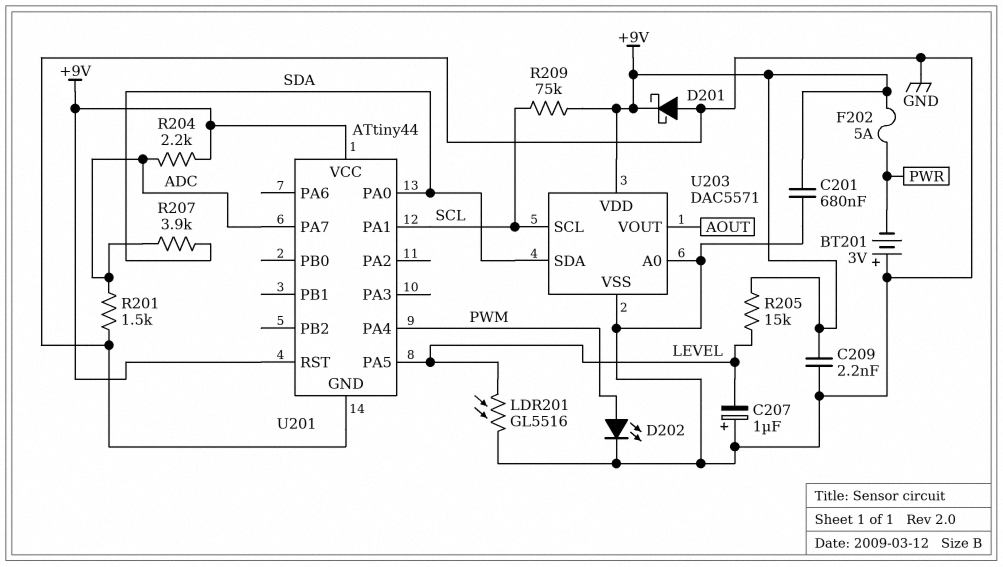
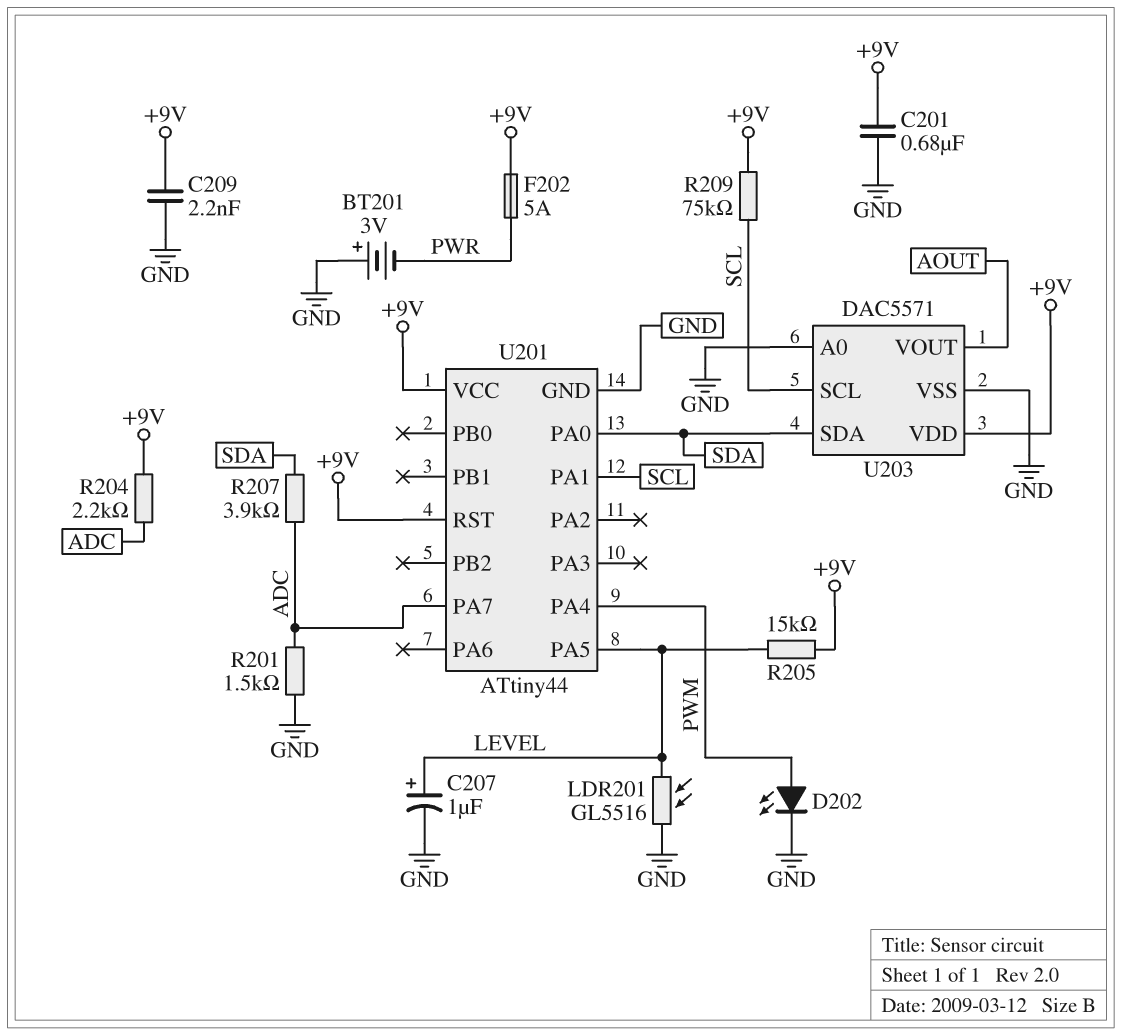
C207: 1uF (plus GND, minus LEVEL) -> 1uF (plus LEVEL, minus GND)
D201: schottky (A GND, K +9V) -> none

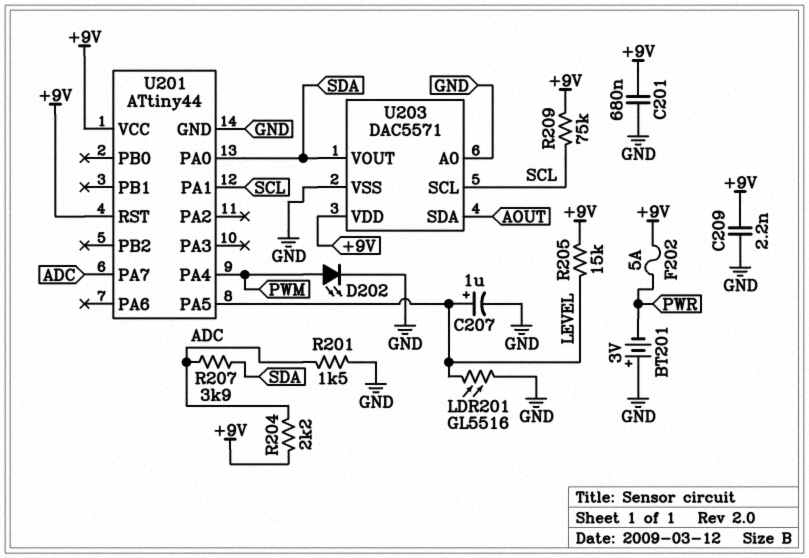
U203 pin SDA: SDA -> AOUT
U203 pin VOUT: AOUT -> SDA

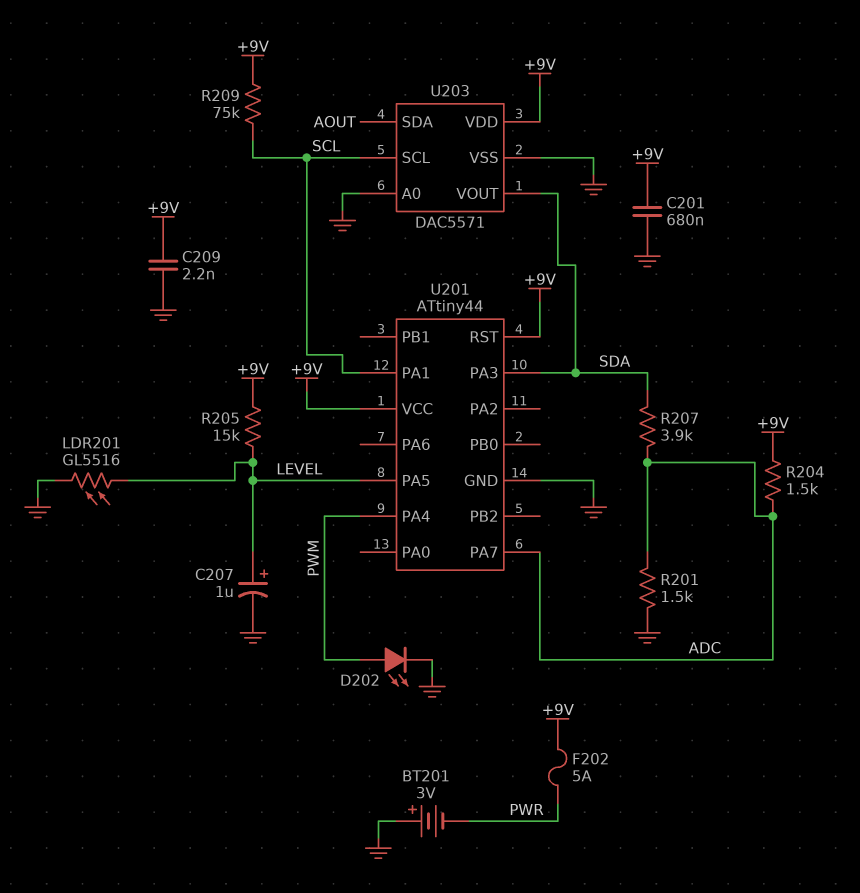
R204: 2.2k (+9V, ADC) -> 1.5k (+9V, ADC)
U201 pin PA0: SDA -> none
U201 pin PA3: none -> SDA

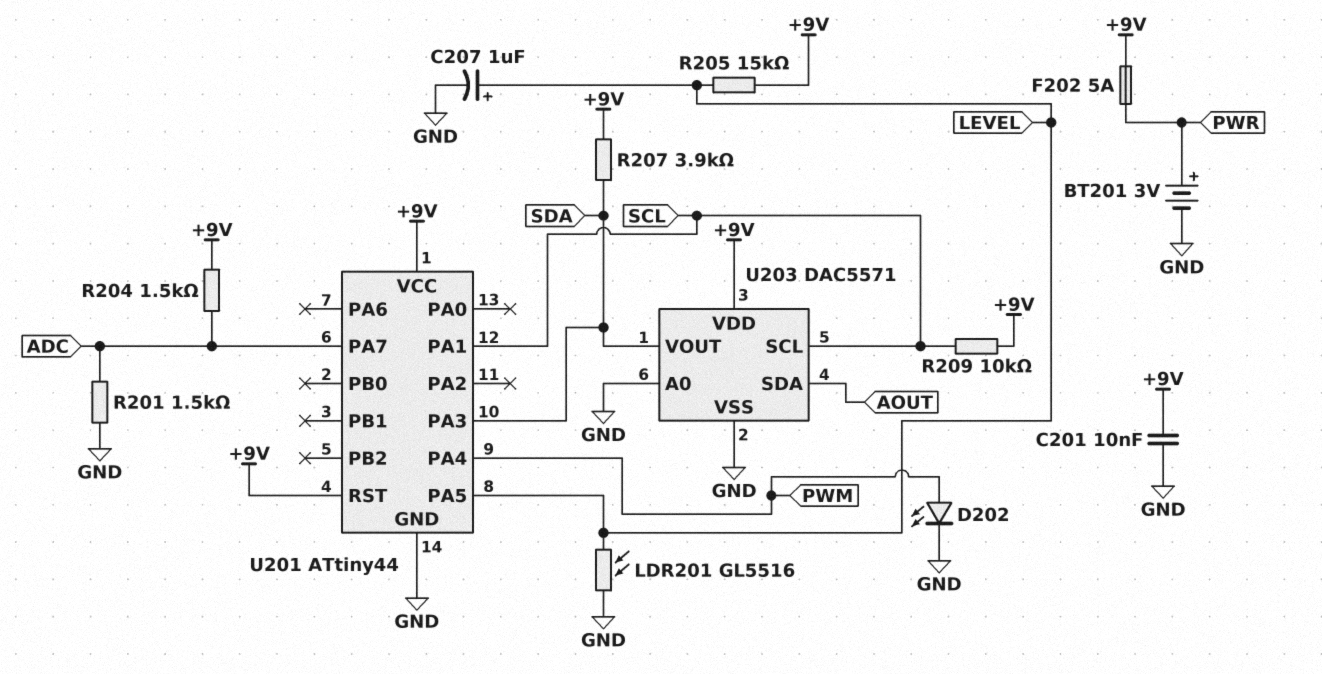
BT201: 3V (plus GND, minus PWR) -> 3V (plus PWR, minus GND)
C201: 680nF (+9V, GND) -> 10nF (+9V, GND)
C209: 2.2nF (+9V, GND) -> none
R207: 3.9k (ADC, SDA) -> 3.9k (+9V, SDA)
R209: 75k (+9V, SCL) -> 10k (+9V, SCL)

